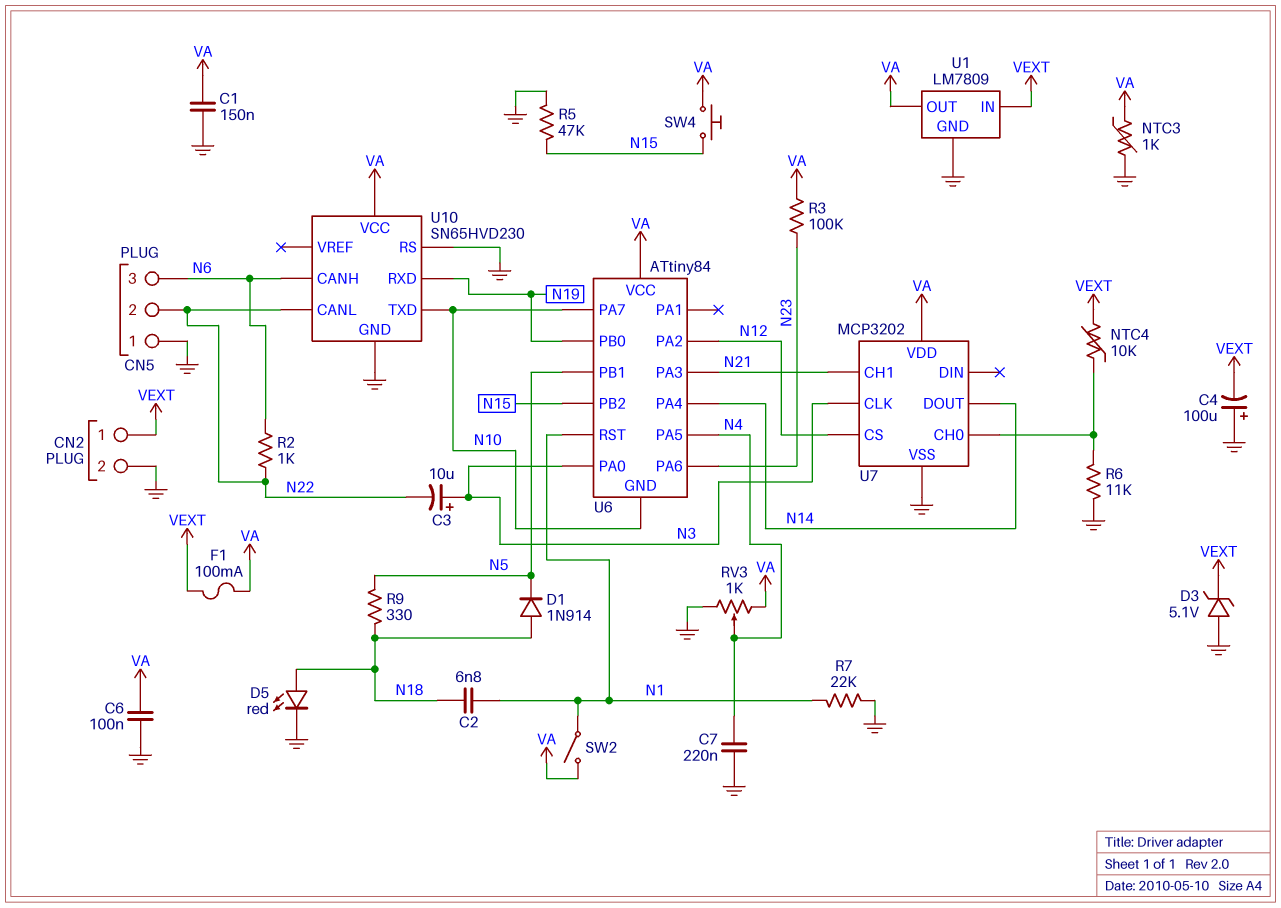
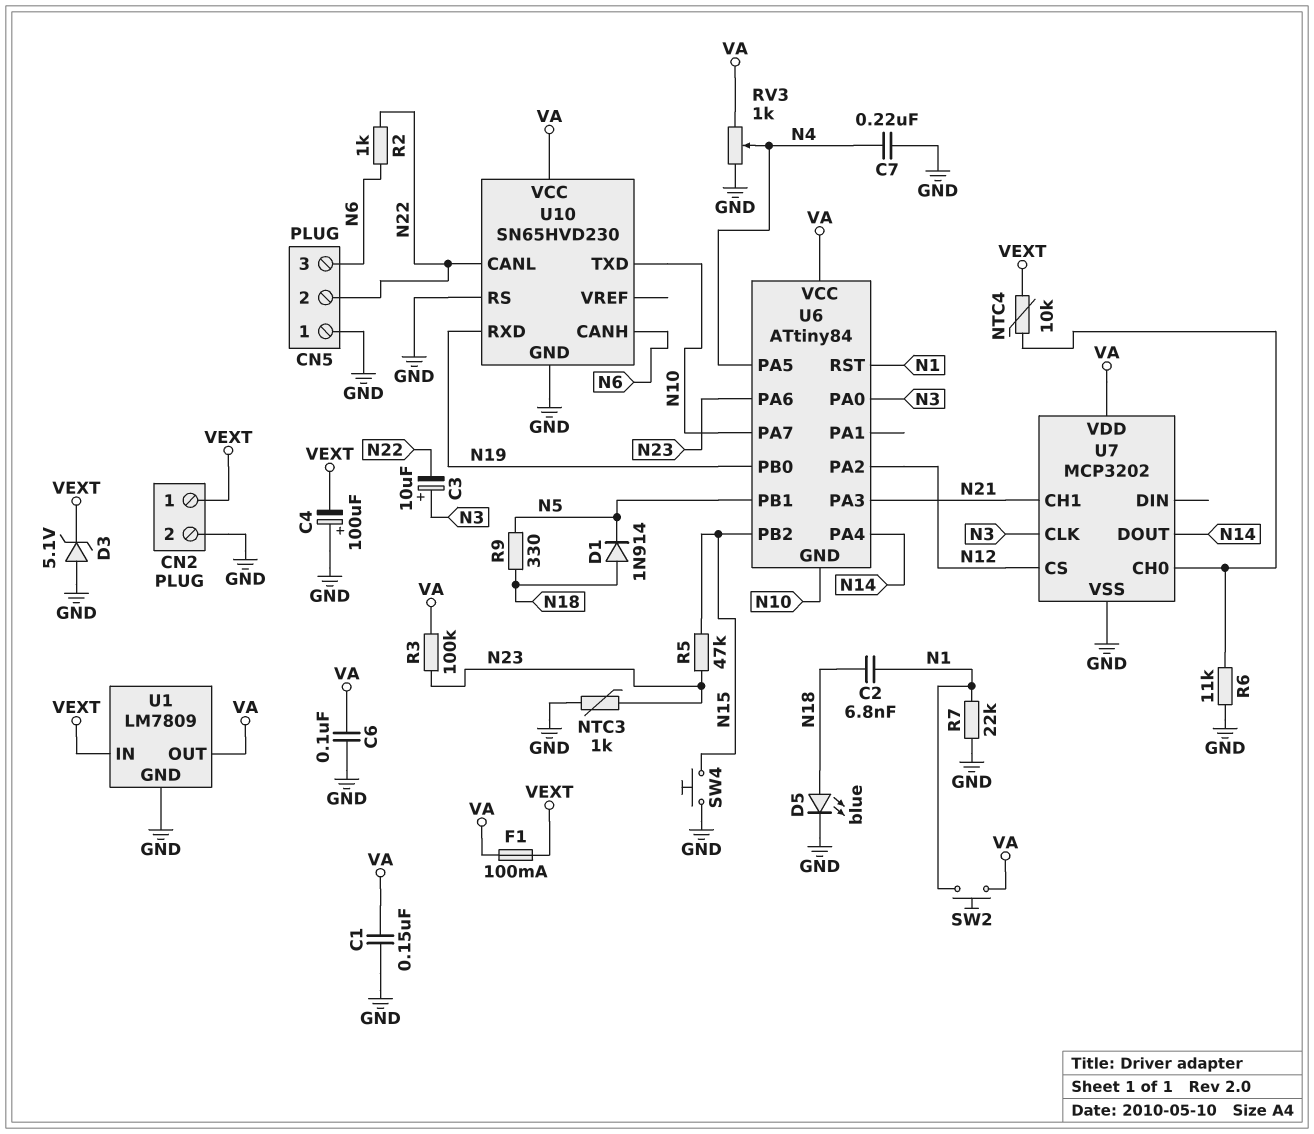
D5: LED red (A N18, K GND) -> LED blue (A N18, K GND)
NTC3: 1k (GND, VA) -> 1k (GND, N23)
R5: 47k (GND, N15) -> 47k (N15, N23)
SW2: switch (N1, VA) -> button (N1, VA)
SW4: button (N15, VA) -> button (GND, N15)

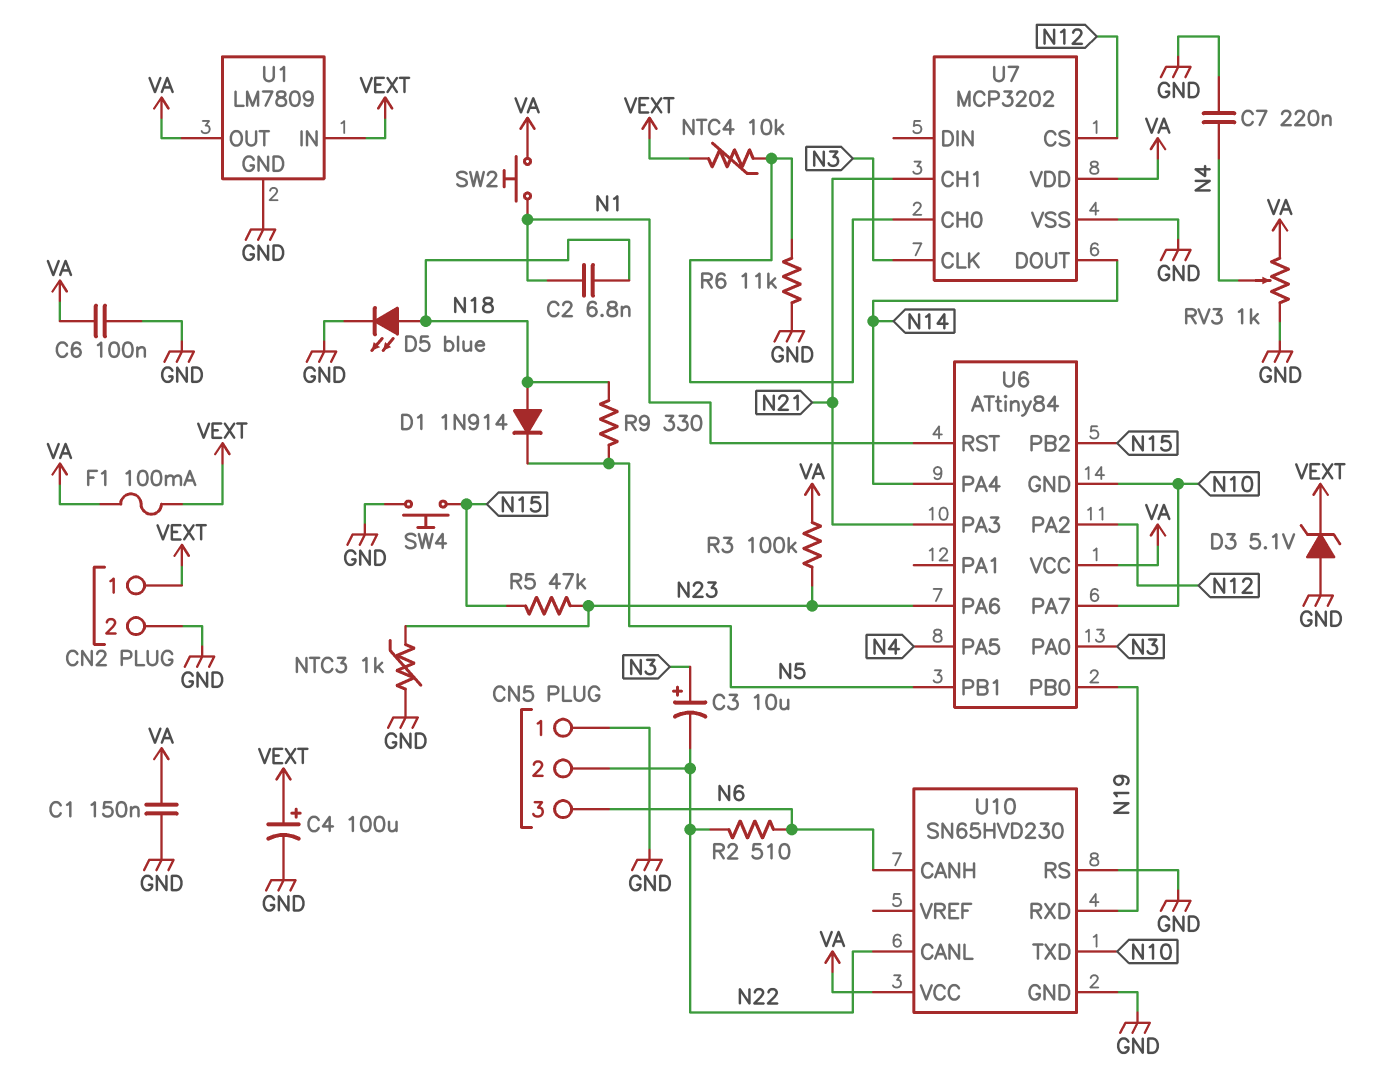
C4: 100uF (plus GND, minus VEXT) -> 100uF (plus VEXT, minus GND)
R2: 1k (N6, N22) -> 510 (N6, N22)
R7: 22k (GND, N1) -> none

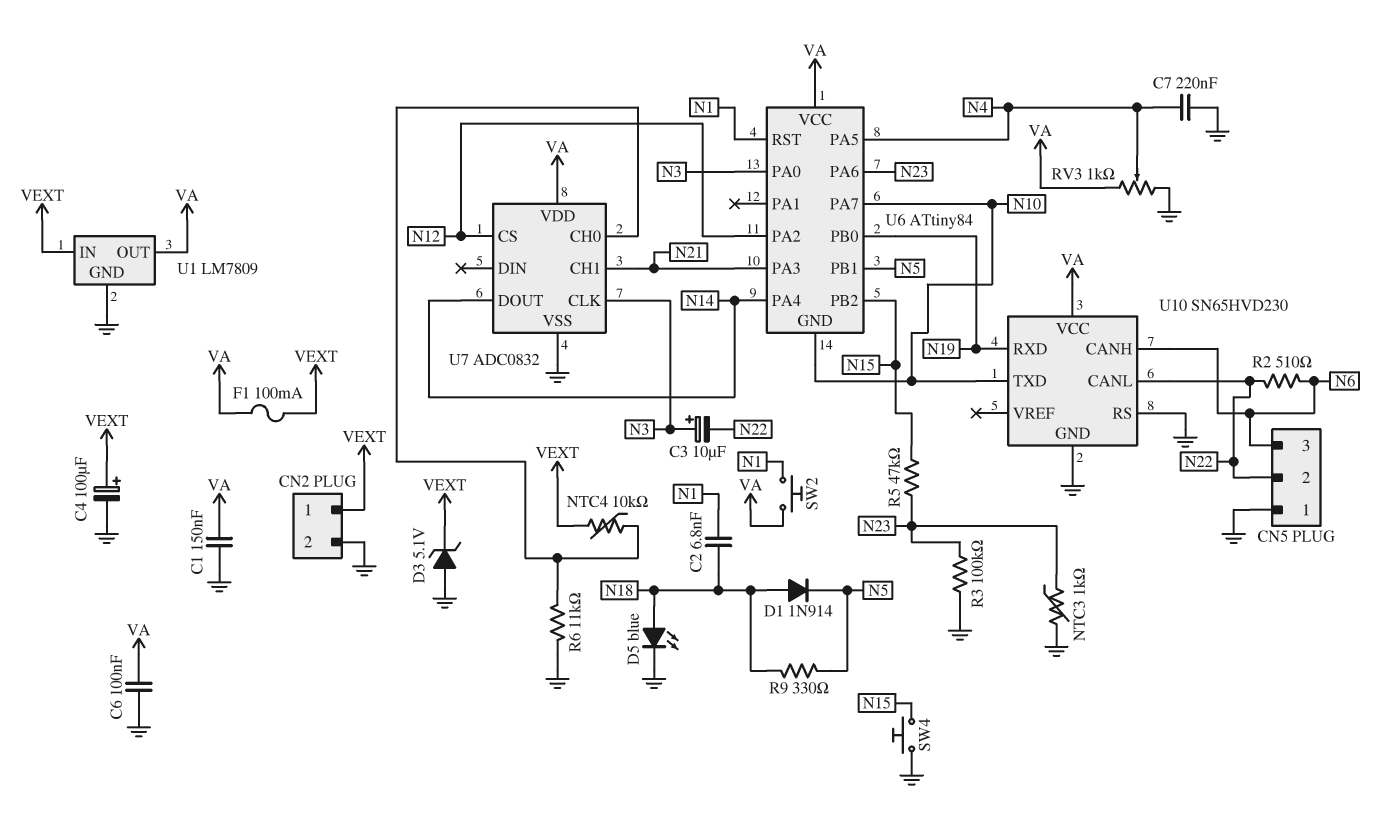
R3: 100k (N23, VA) -> 100k (GND, N23)
U7: MCP3202 -> ADC0832

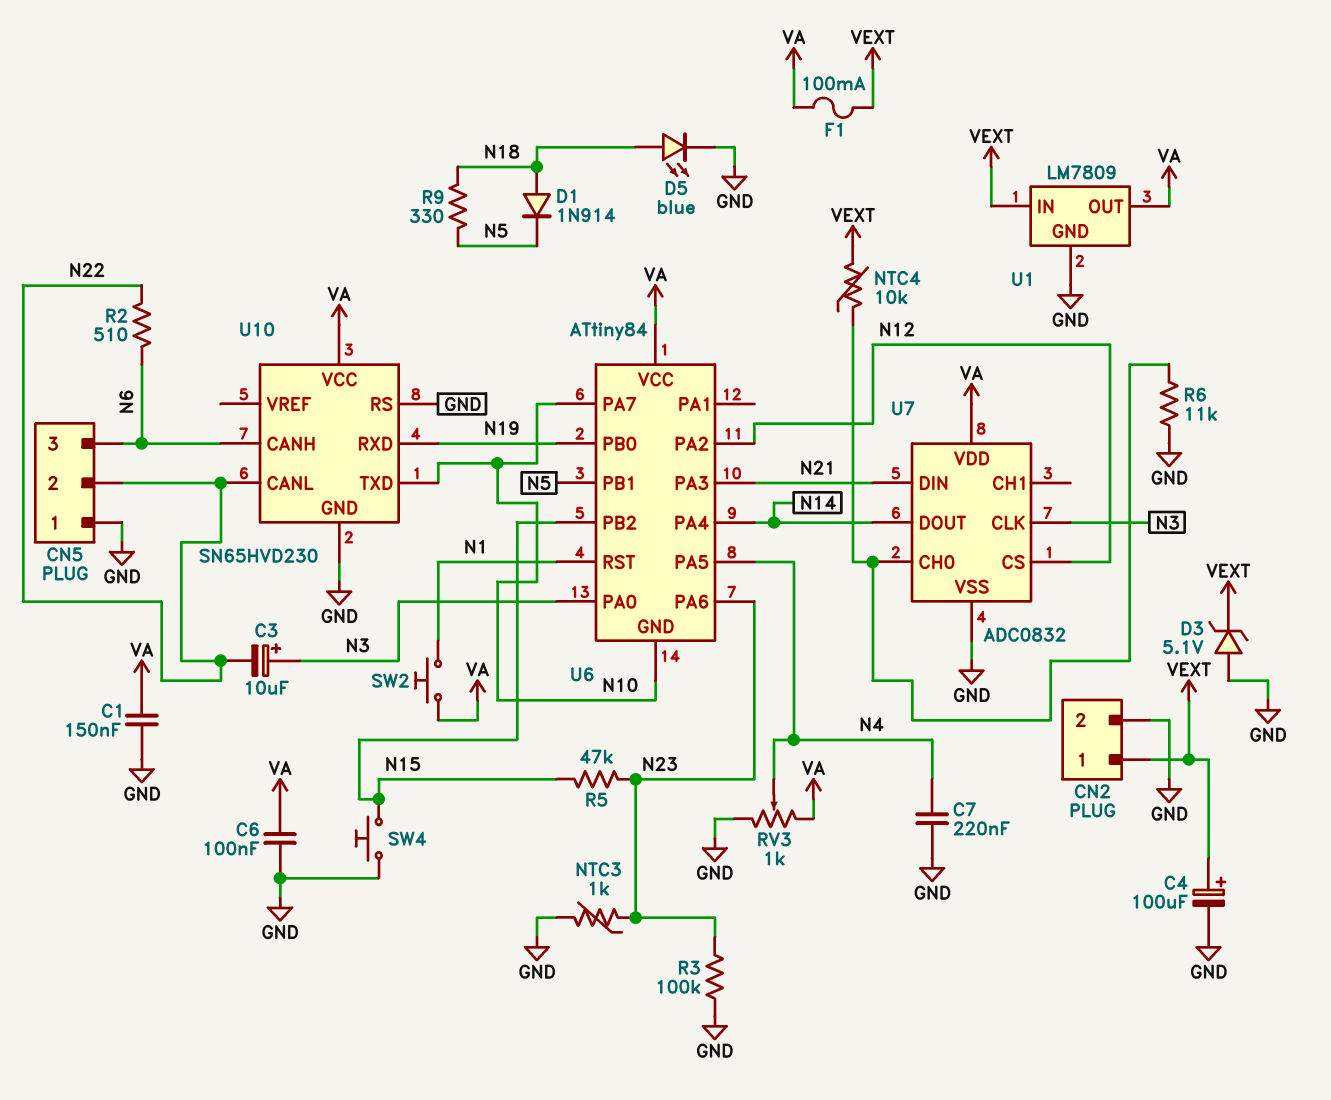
C2: 6.8nF (N1, N18) -> none
U7 pin CH1: N21 -> none
U7 pin DIN: none -> N21

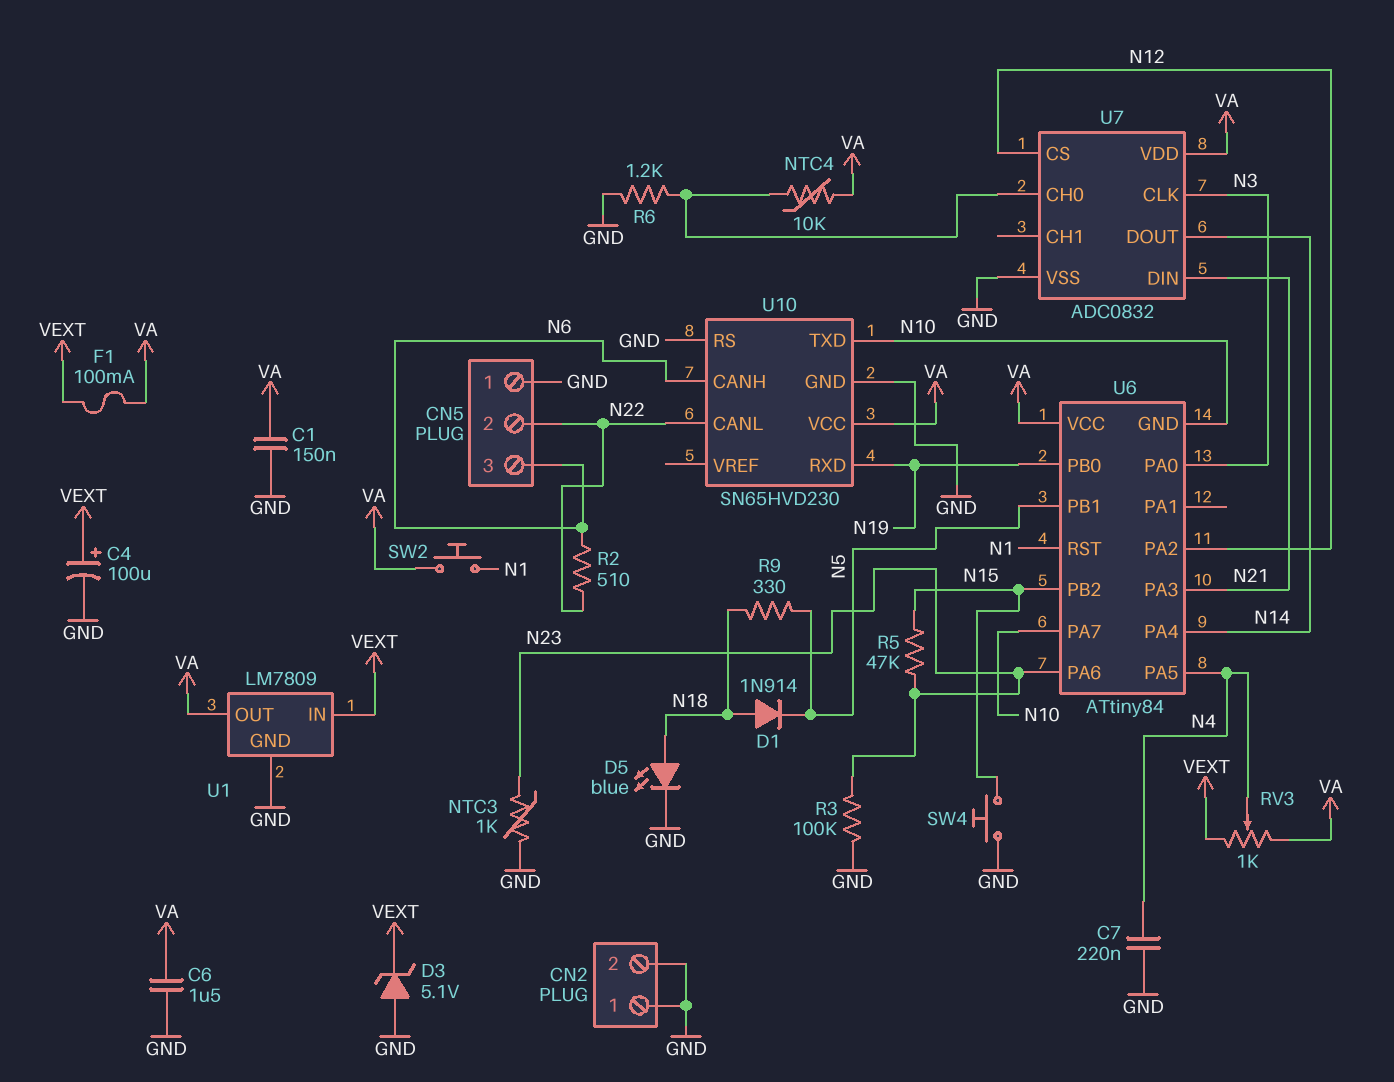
C3: 10uF (plus N3, minus N22) -> none
C6: 100nF (GND, VA) -> 1.5uF (GND, VA)
CN2 pin 1: VEXT -> GND
NTC4: 10k (U7/CH0, VEXT) -> 10k (U7/CH0, VA)
R6: 11k (GND, U7/CH0) -> 1.2k (GND, U7/CH0)
RV3: 1k (GND, VA, wiper N4) -> 1k (VA, VEXT, wiper N4)

